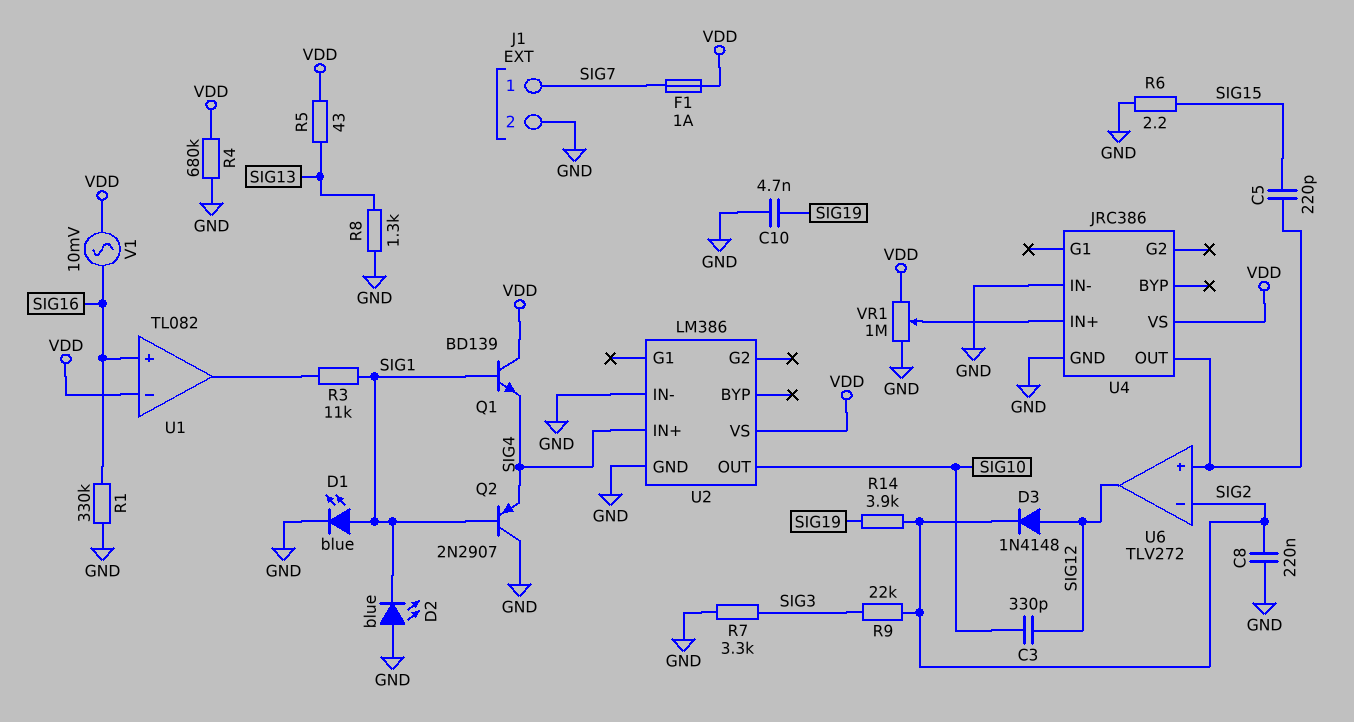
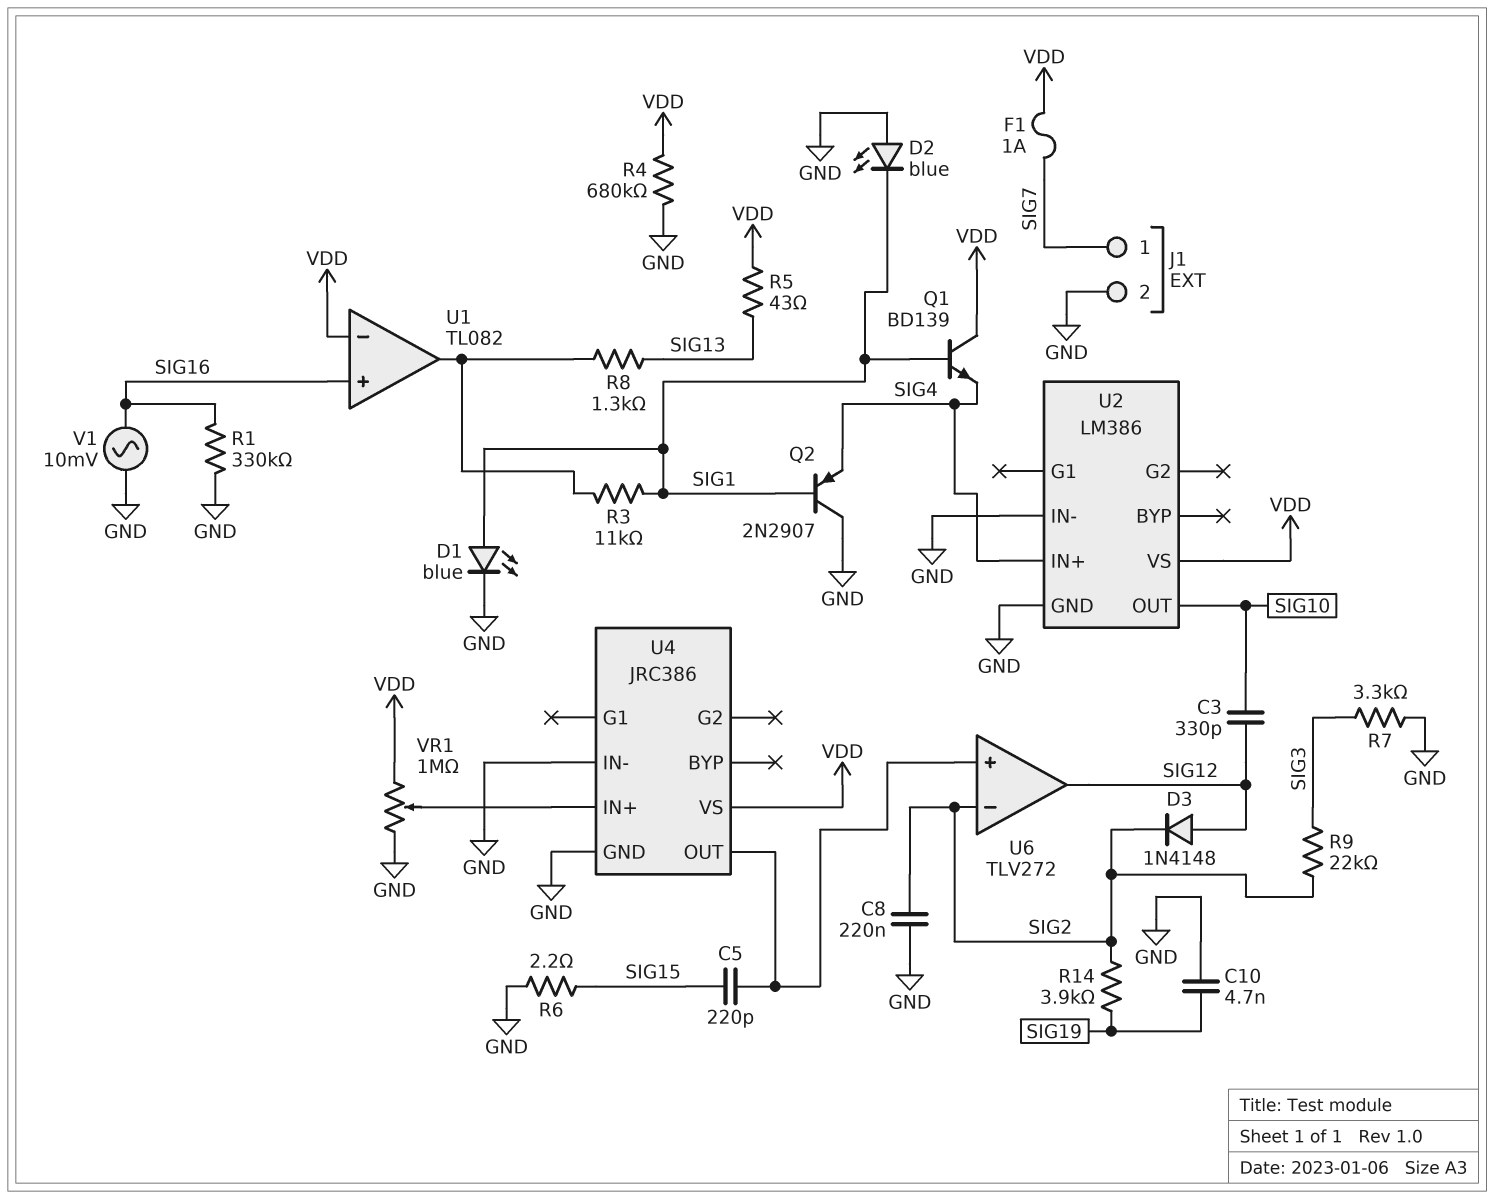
R8: 1.3k (GND, SIG13) -> 1.3k (SIG13, U1/out)
V1: AC 10mV (SIG16, VDD) -> AC 10mV (GND, SIG16)

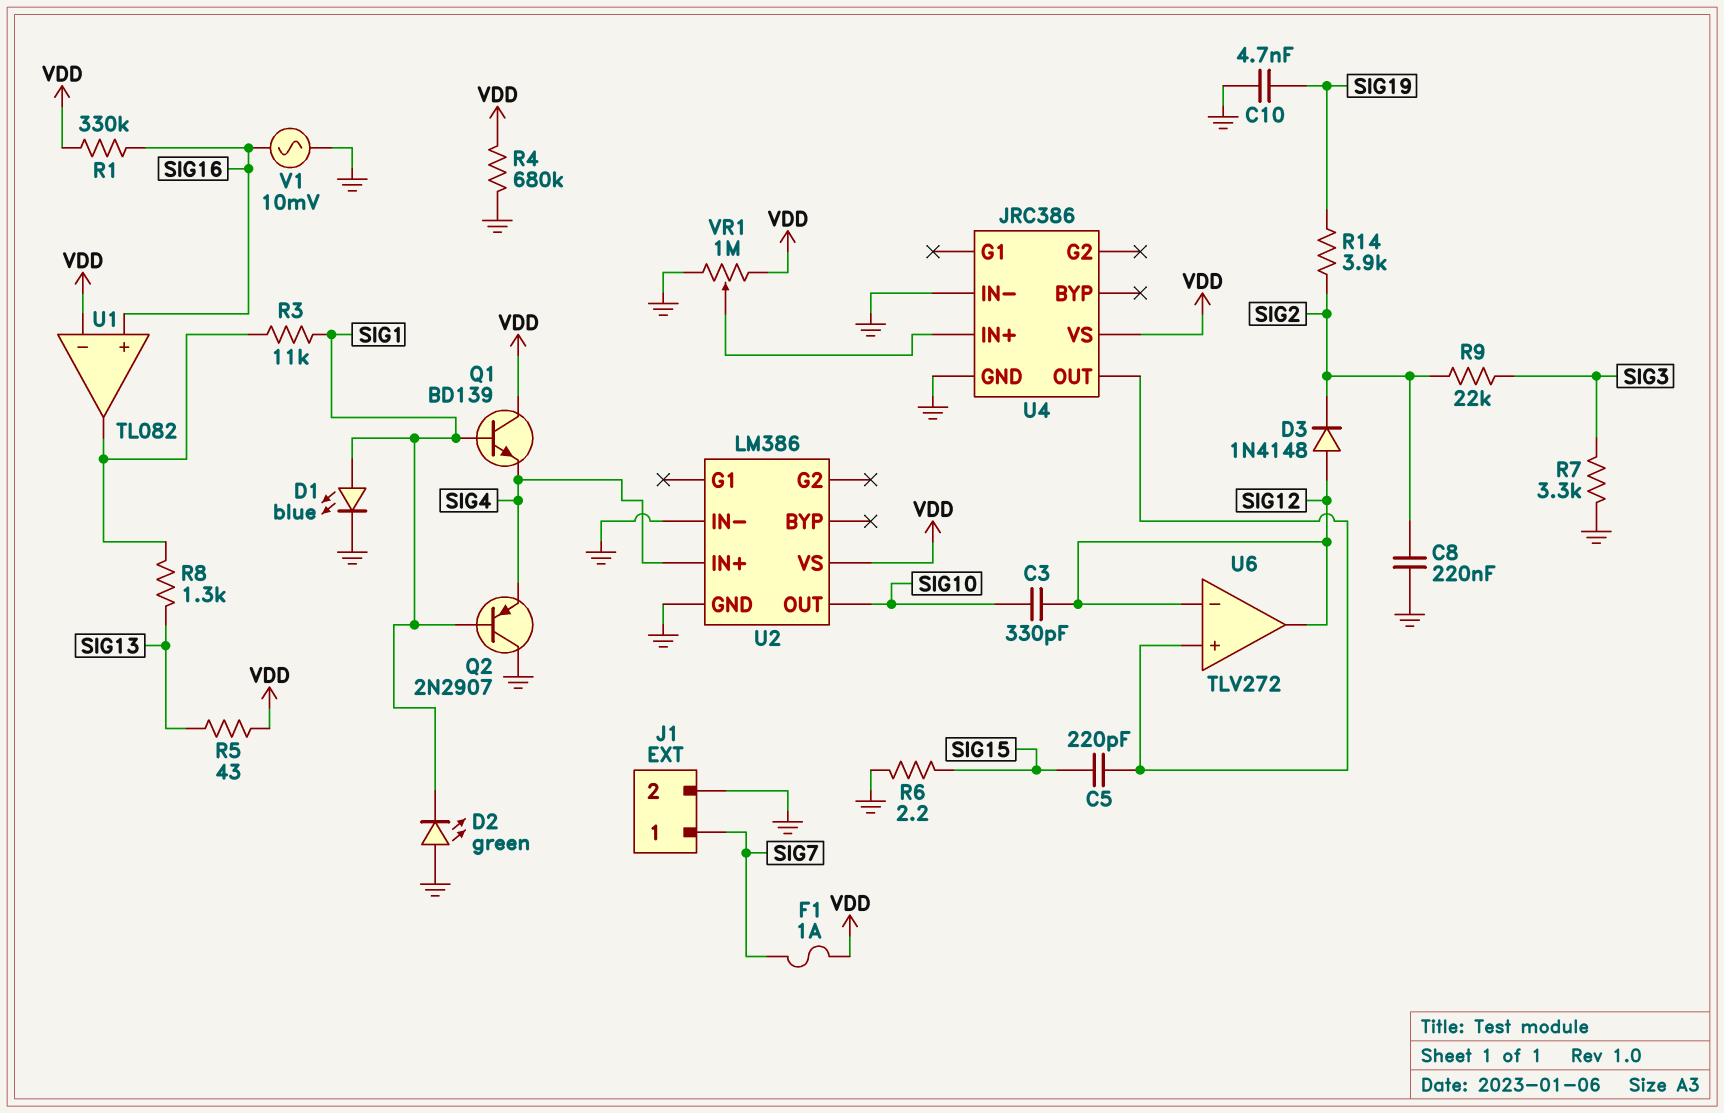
D2: LED blue (A GND, K SIG1) -> LED green (A GND, K SIG1)
R1: 330k (GND, SIG16) -> 330k (SIG16, VDD)
U6 pin in-: SIG2 -> SIG12

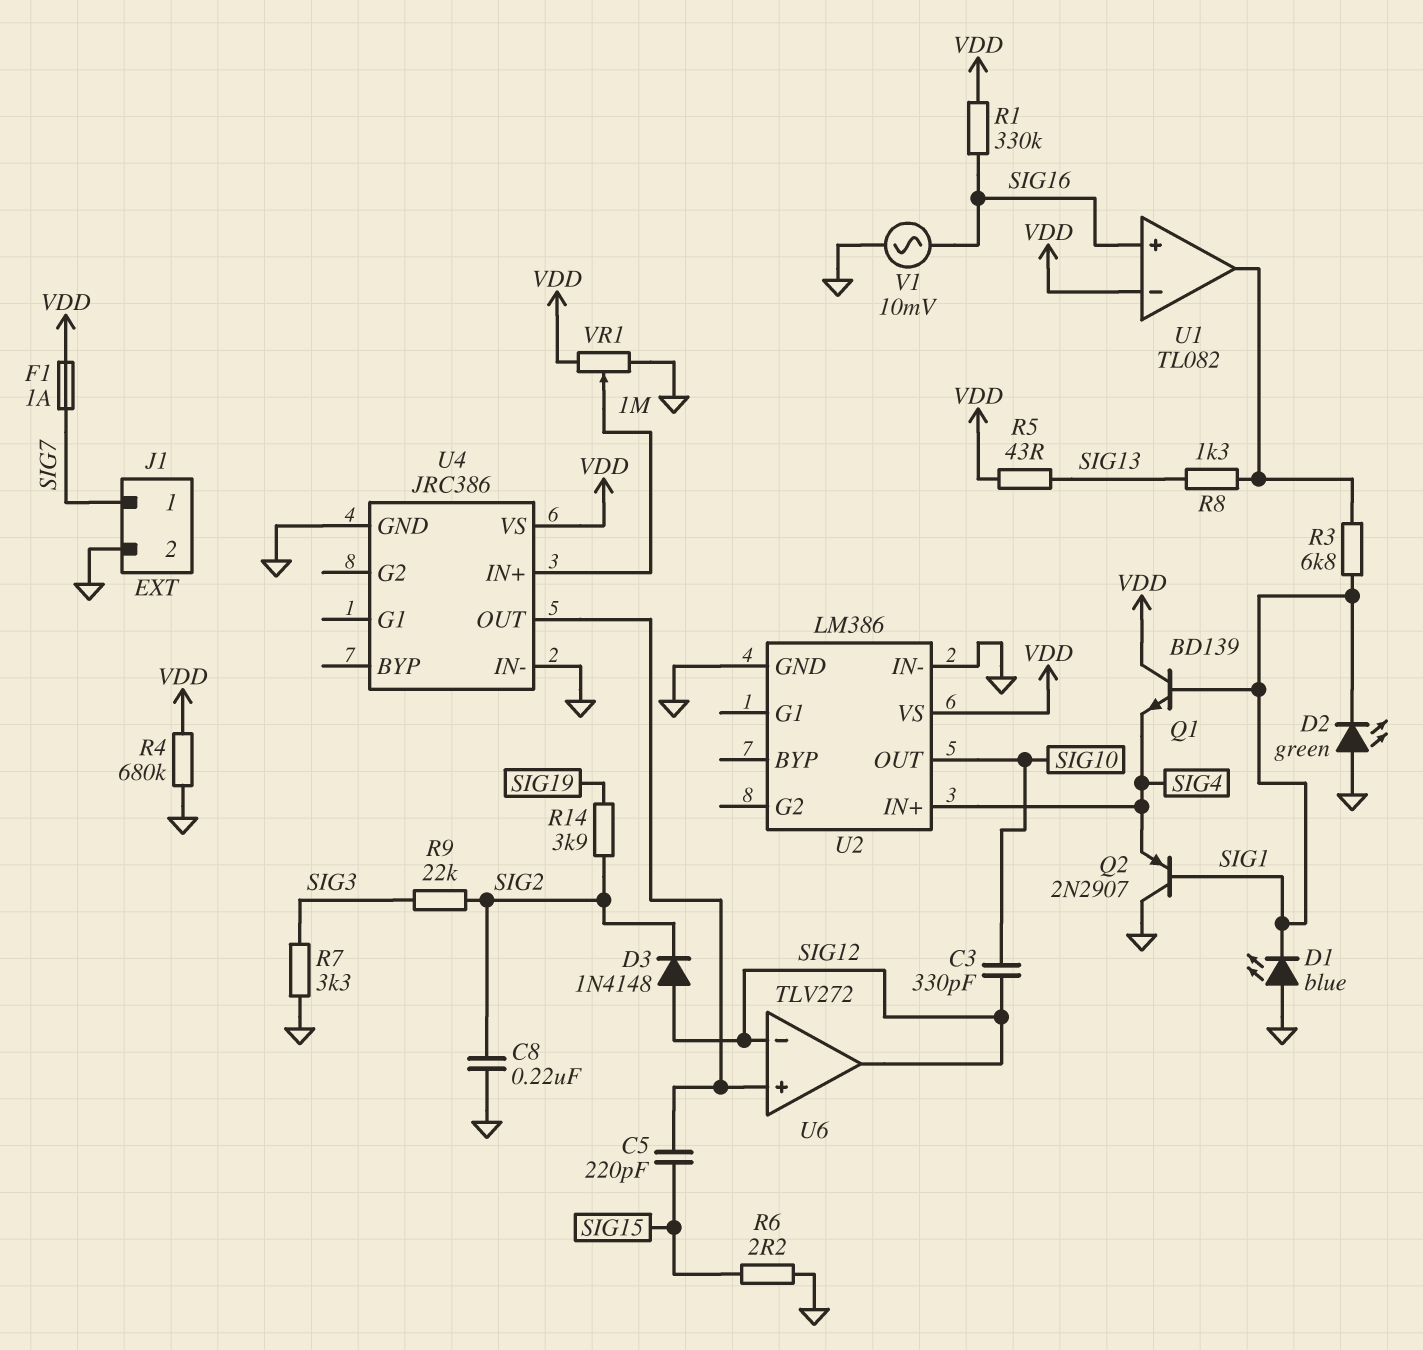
C10: 4.7nF (GND, SIG19) -> none
D1: LED blue (A SIG1, K GND) -> LED blue (A GND, K SIG1)
R3: 11k (SIG1, U1/out) -> 6.8k (SIG1, U1/out)

